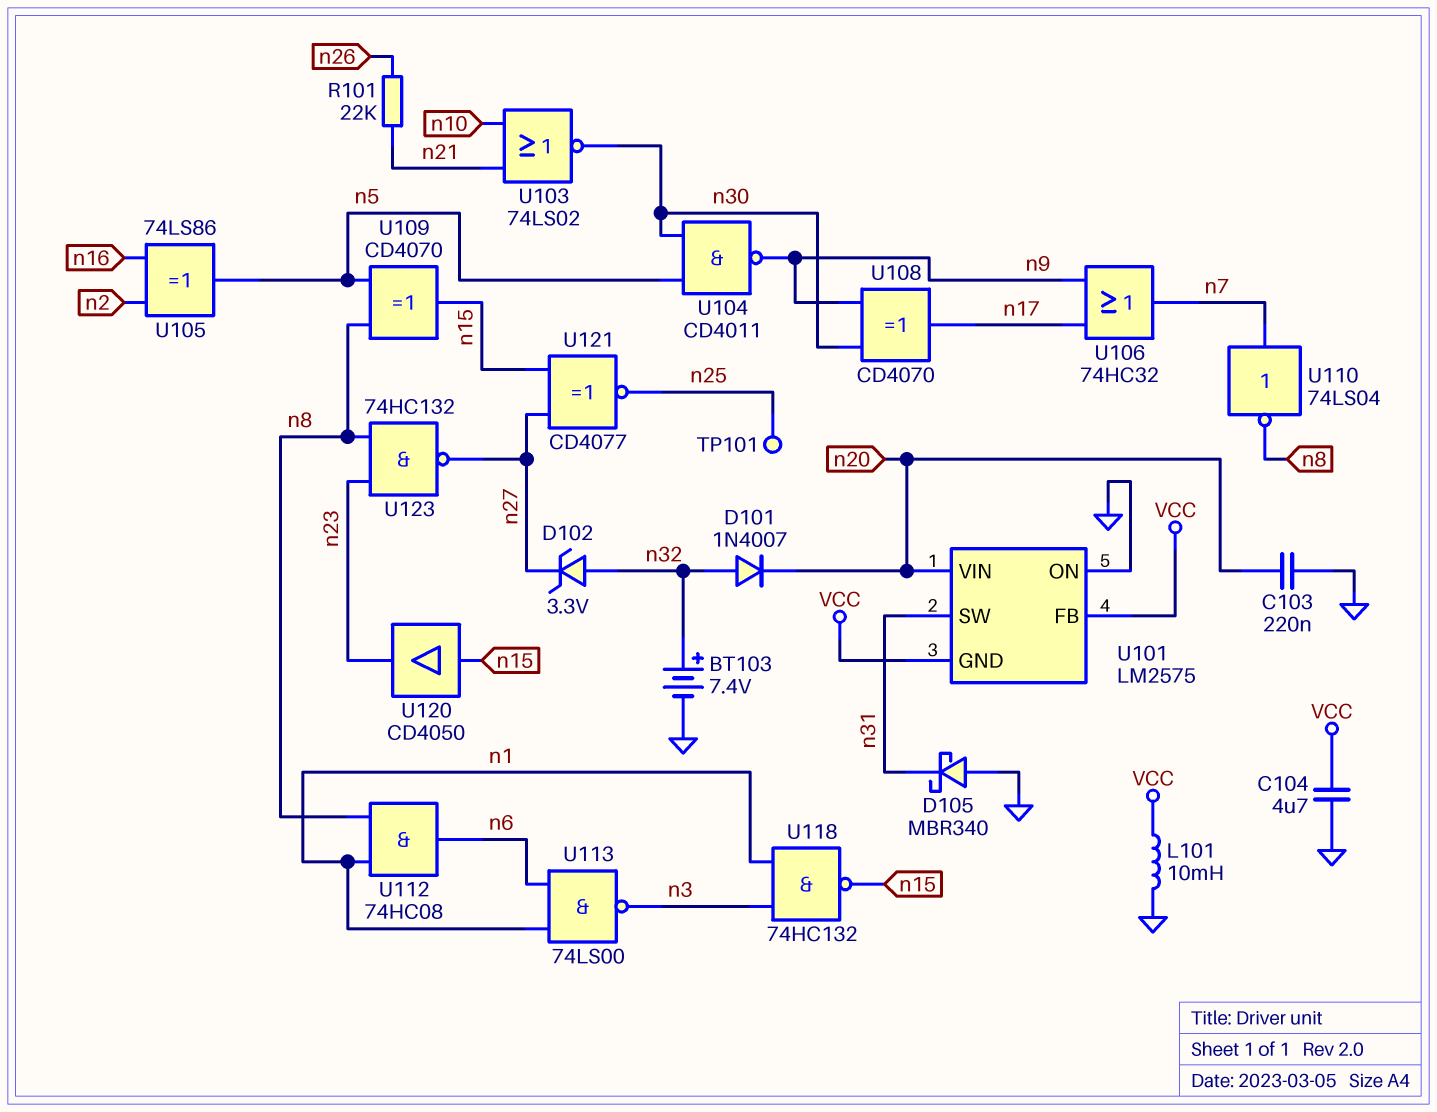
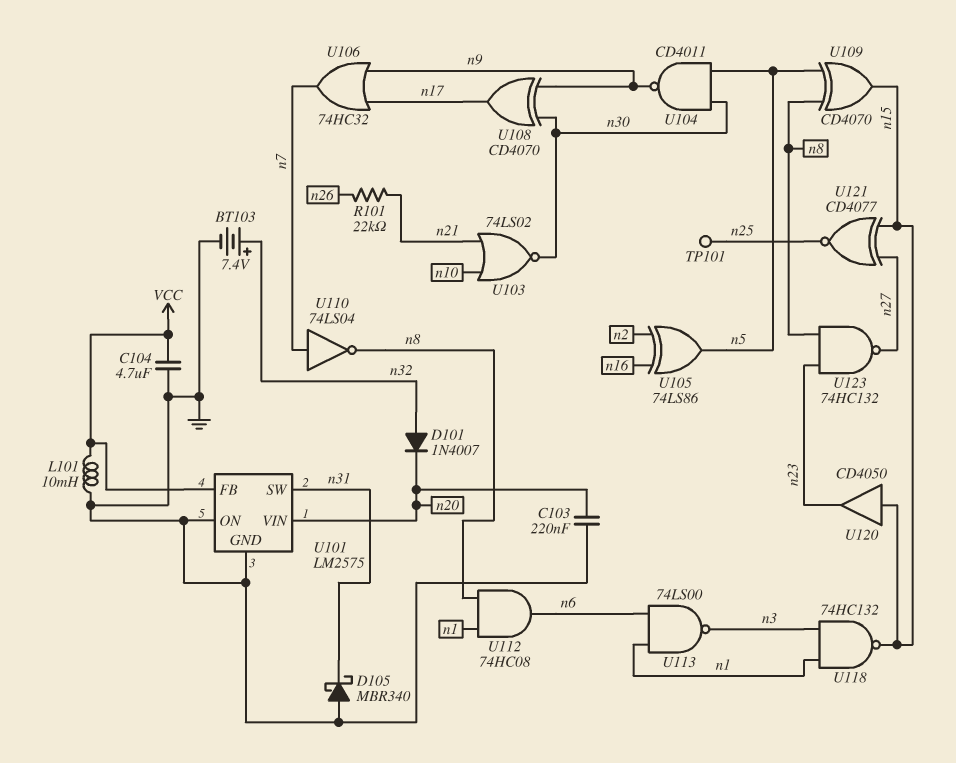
D102: zener 3.3V (A n32, K n27) -> none
U101 pin GND: VCC -> GND

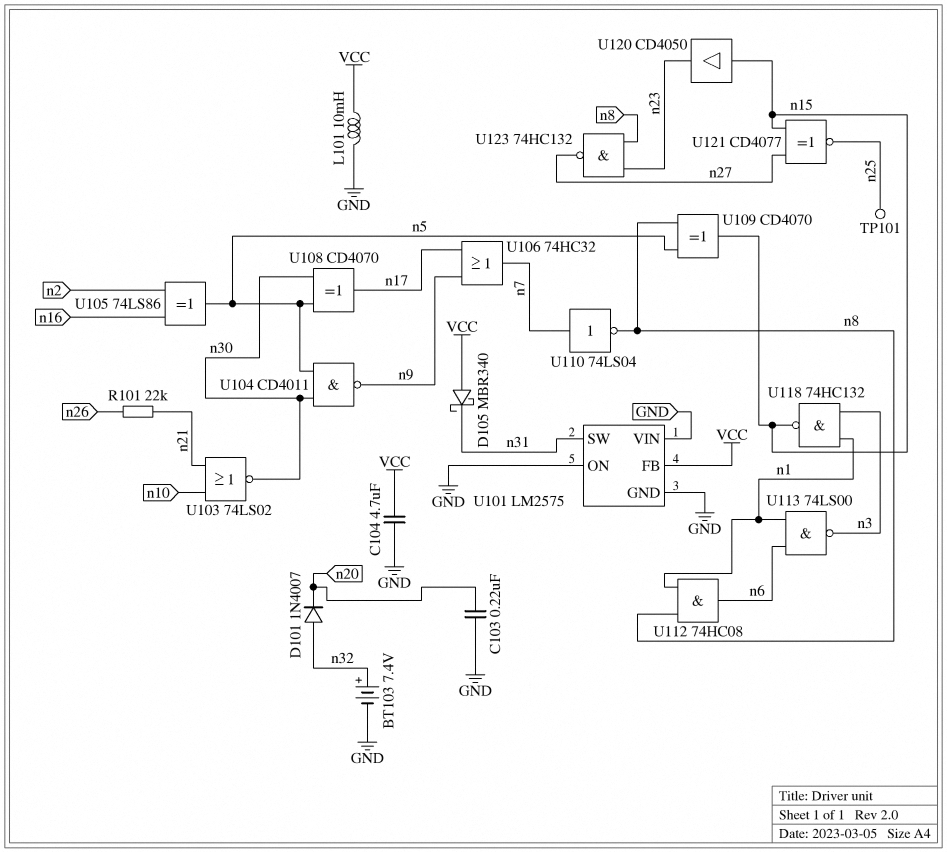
D105: schottky MBR340 (A GND, K n31) -> schottky MBR340 (A VCC, K n31)
U101 pin VIN: n20 -> GND
U108: XOR CD4070 (in n9, in n30, out n17) -> XOR CD4070 (in n5, in n30, out n17)

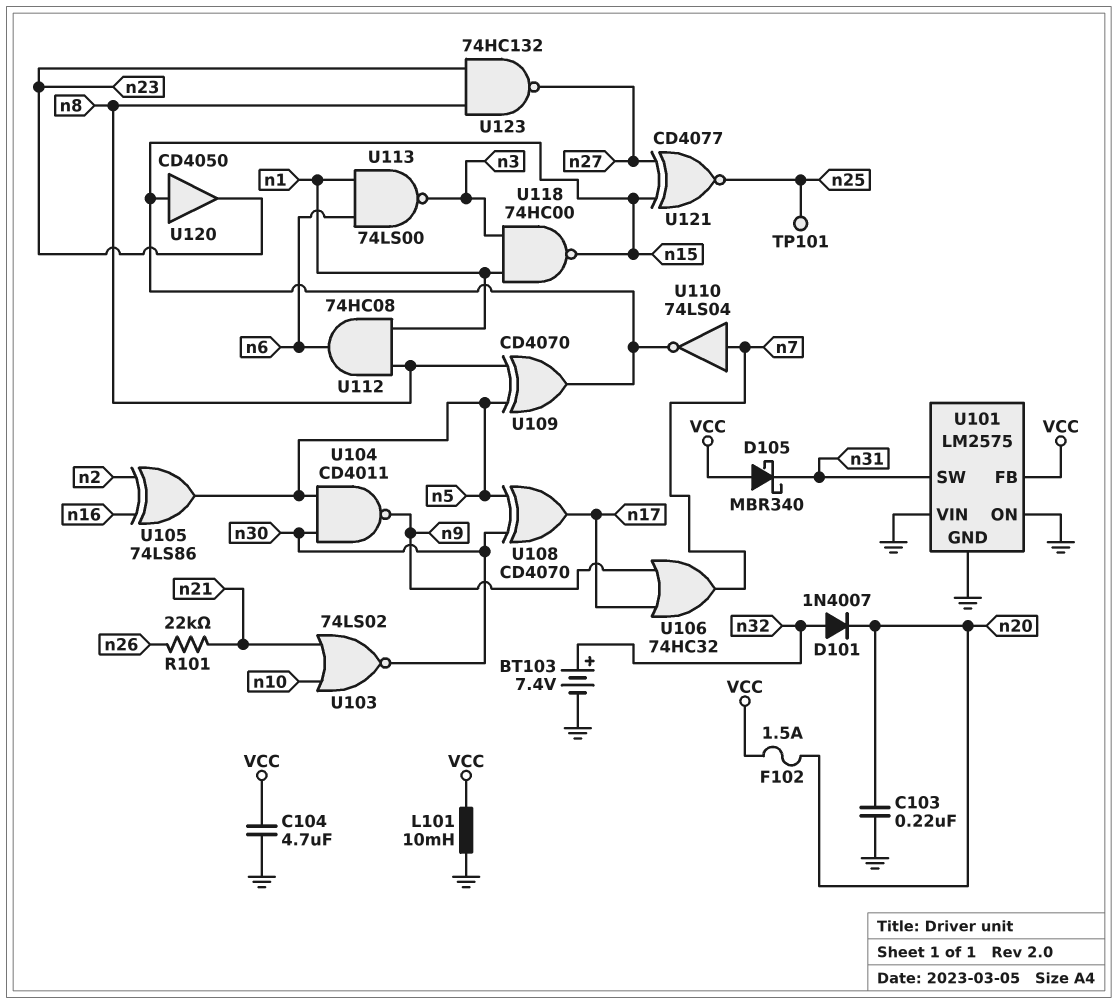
F102: none -> 1.5A (VCC, n20)
U110: NOT 74LS04 (in n7, out n8) -> NOT 74LS04 (in n7, out n15)
U118: NAND 74HC132 (in n1, in n3, out n15) -> NAND 74HC00 (in n1, in n3, out n15)

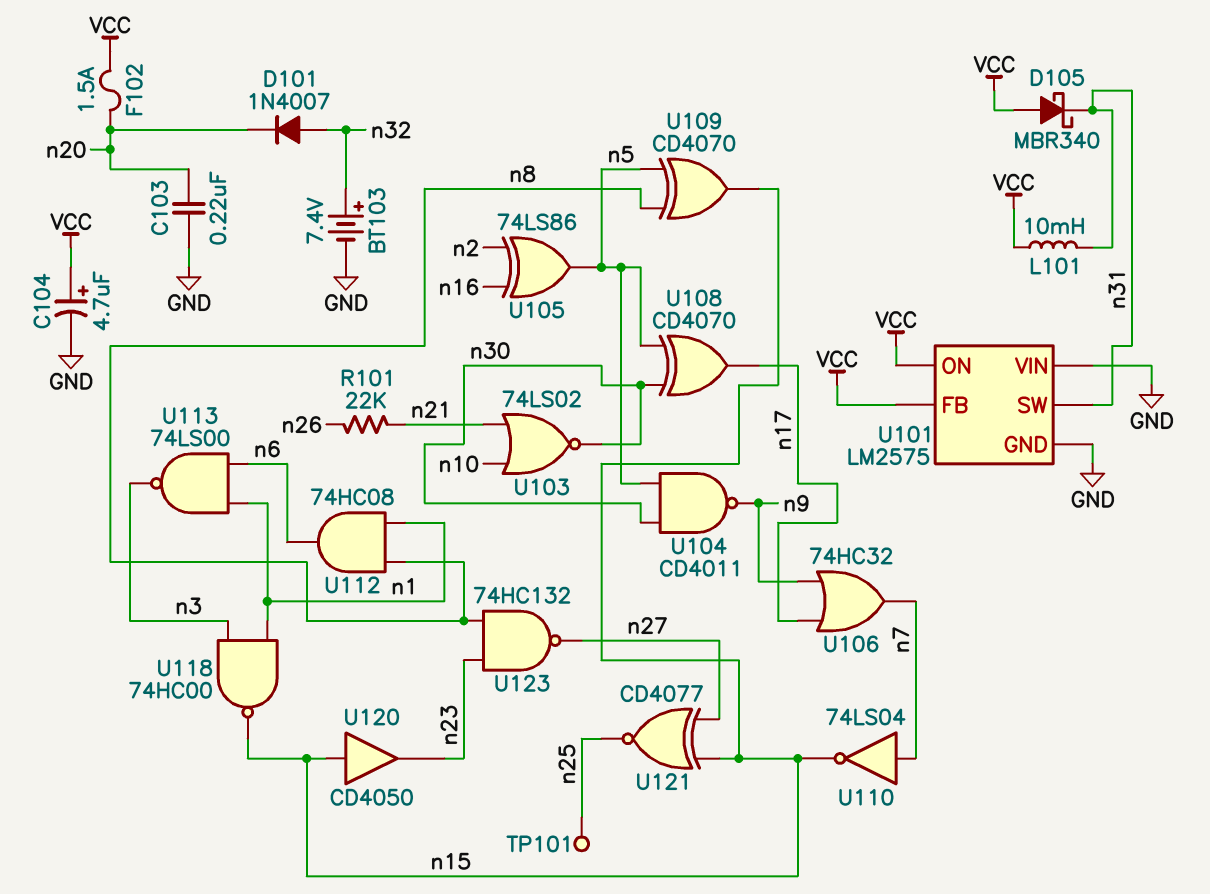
C104: 4.7uF (GND, VCC) -> 4.7uF (plus VCC, minus GND)
L101: 10mH (GND, VCC) -> 10mH (VCC, n31)
U101 pin ON: GND -> VCC

